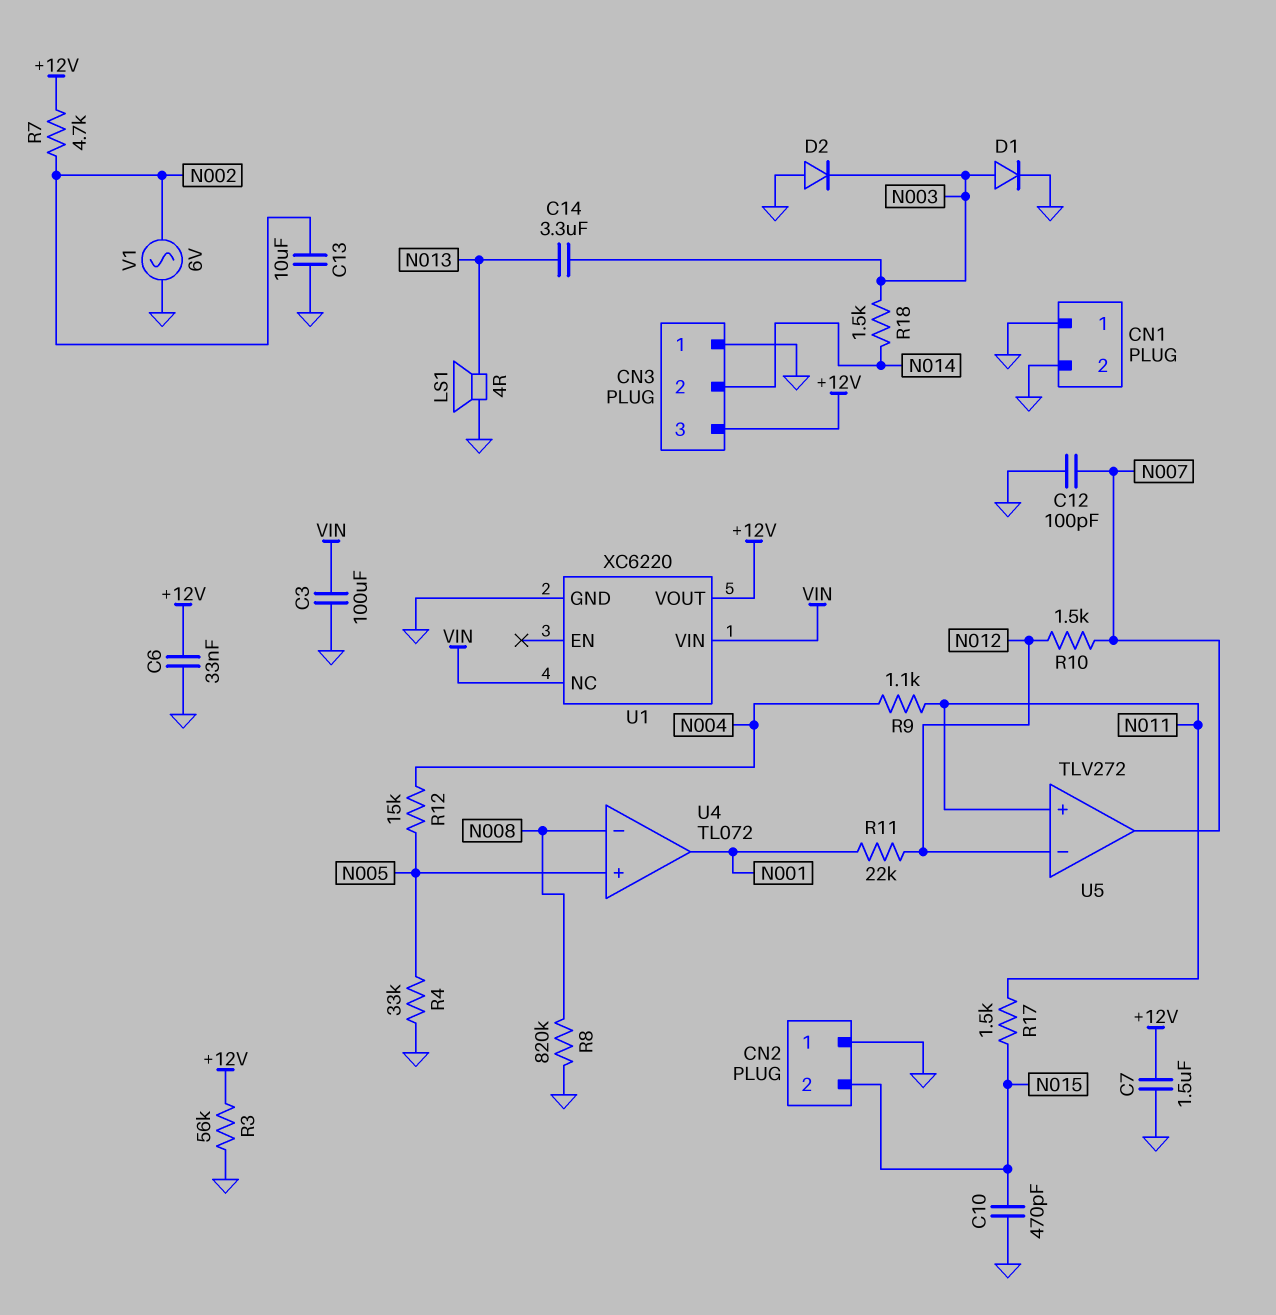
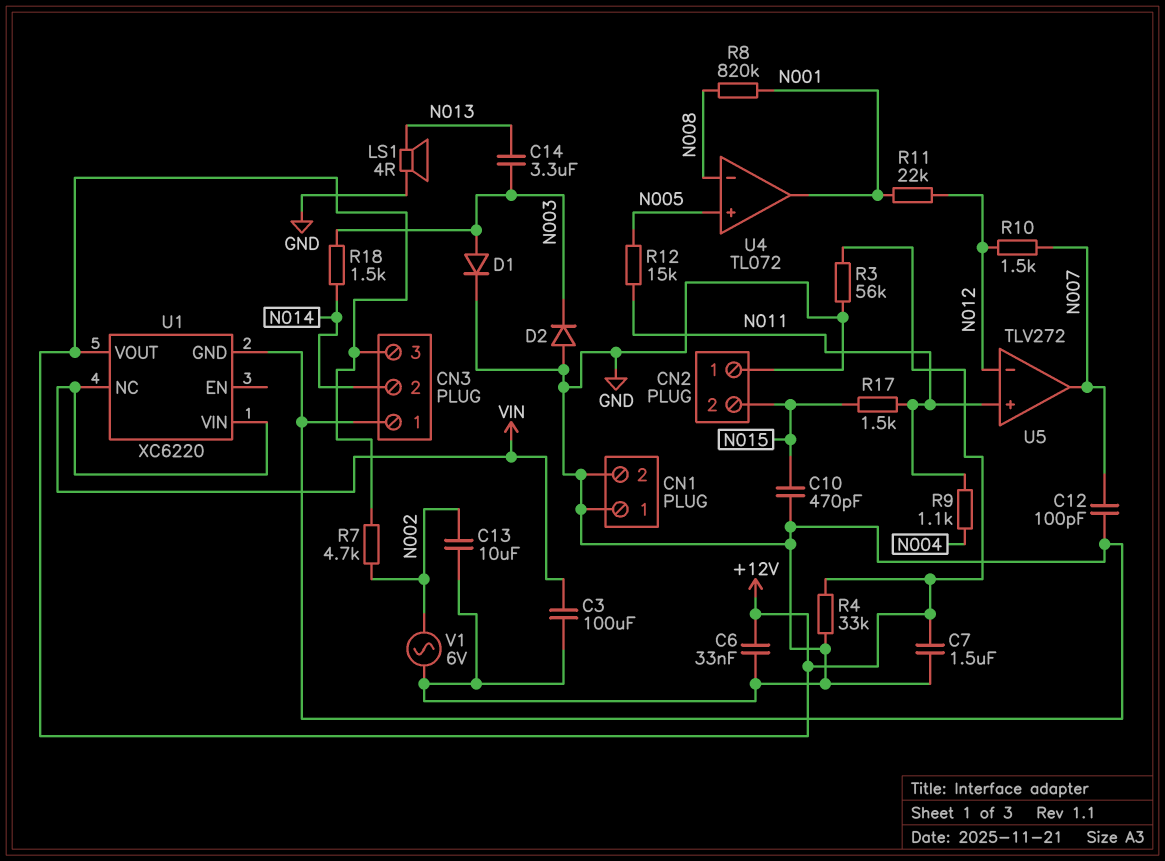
R4: 33k (GND, N005) -> 33k (+12V, GND)
R8: 820k (GND, N008) -> 820k (N001, N008)
R12: 15k (N004, N005) -> 15k (N005, N011)

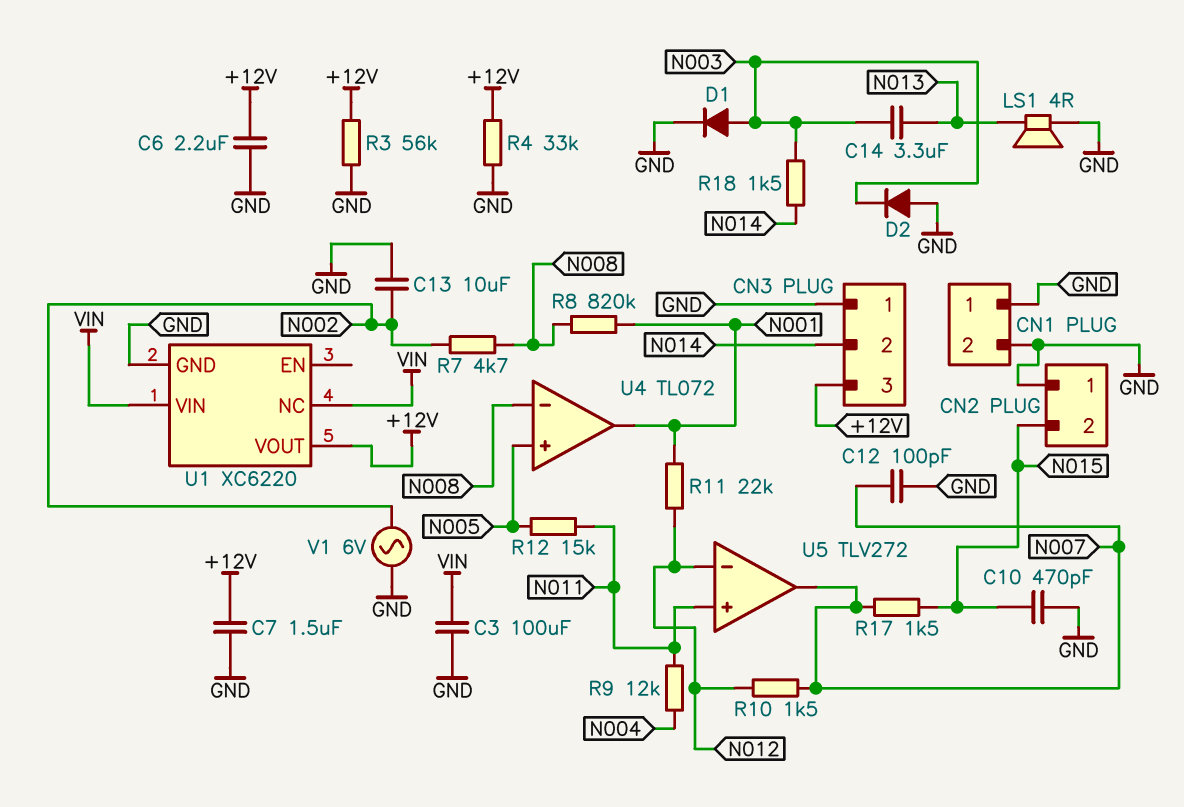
C6: 33nF (+12V, GND) -> 2.2uF (+12V, GND)
R7: 4.7k (+12V, N002) -> 4.7k (N002, N008)
R9: 1.1k (N004, N011) -> 12k (N004, N011)
R17: 1.5k (N011, N015) -> 1.5k (N007, N015)

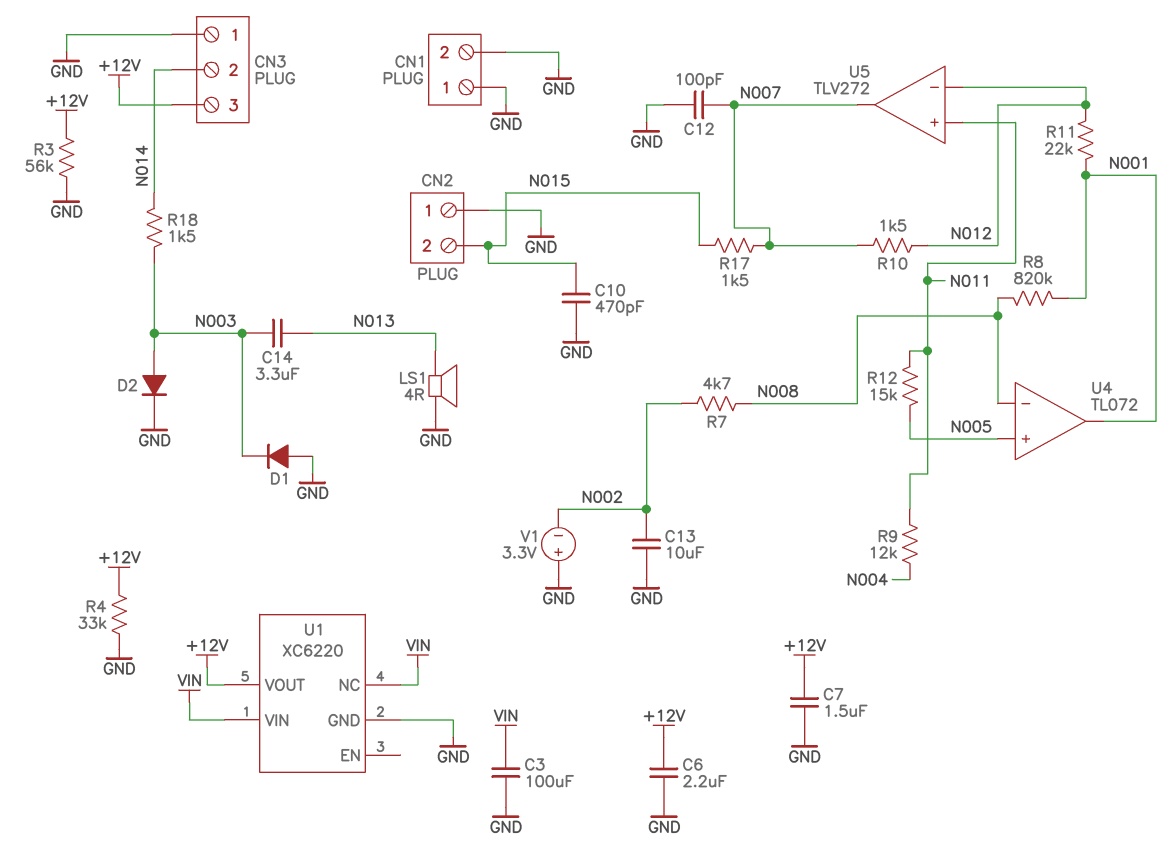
D1: diode (A N003, K GND) -> diode (A GND, K N003)
D2: diode (A GND, K N003) -> diode (A N003, K GND)
V1: AC 6V (GND, N002) -> 3.3V (plus GND, minus N002)

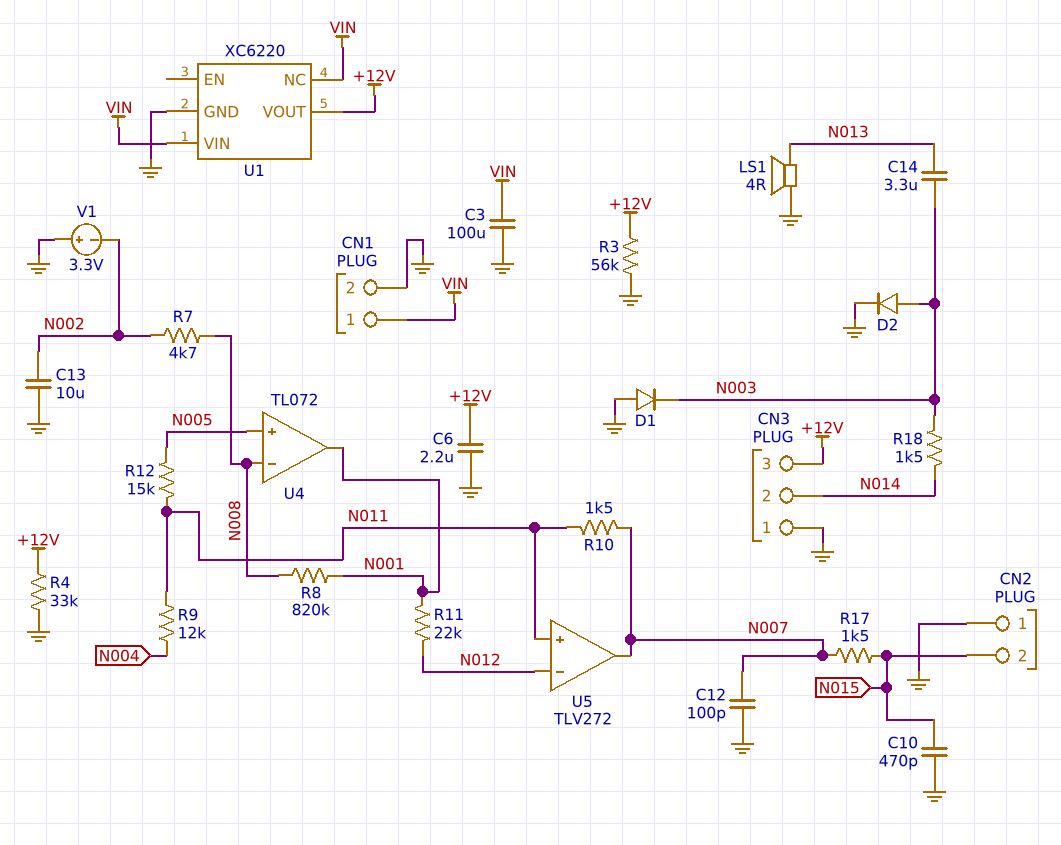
C7: 1.5uF (+12V, GND) -> none
CN1 pin 1: GND -> VIN
R10: 1.5k (N007, N012) -> 1.5k (N007, N011)

